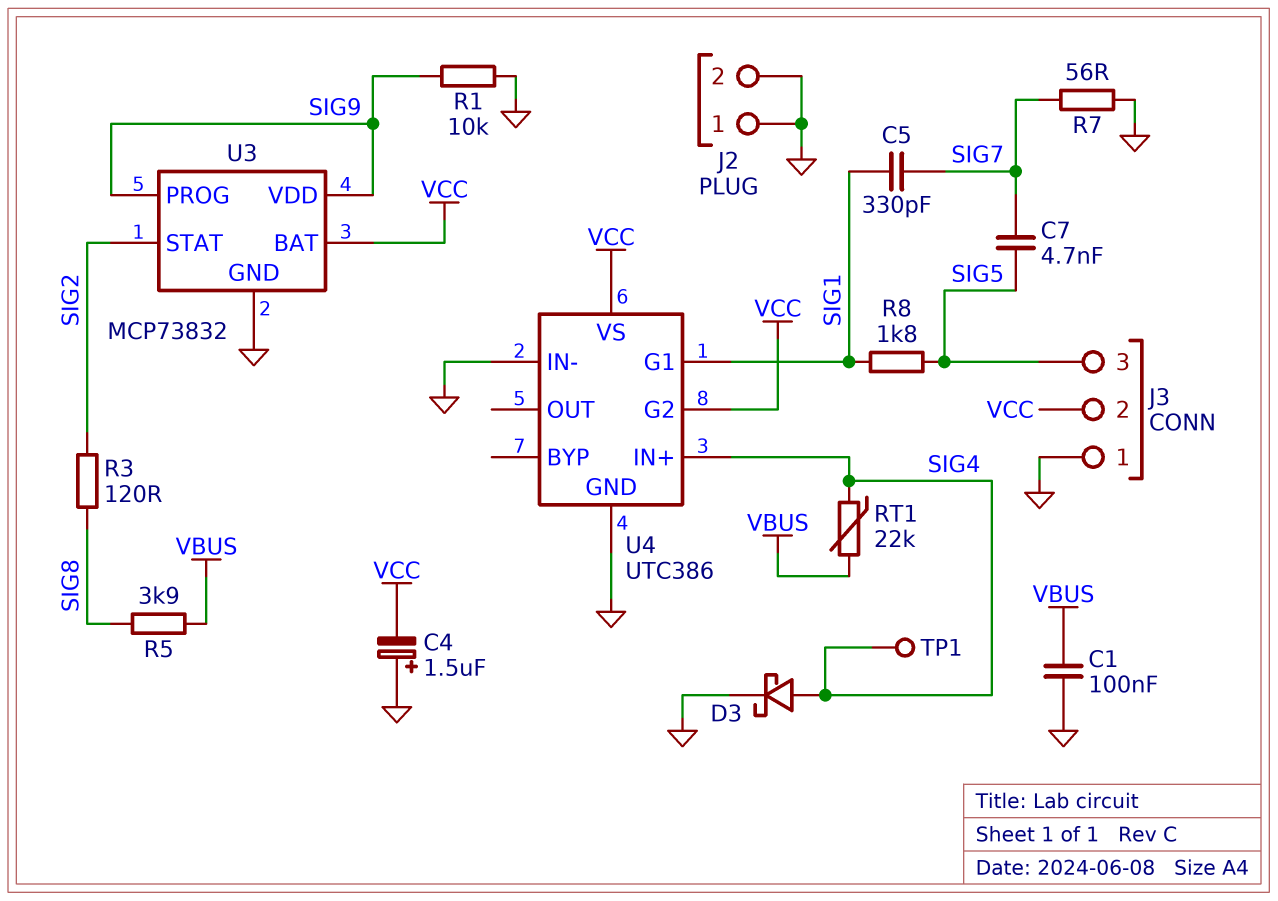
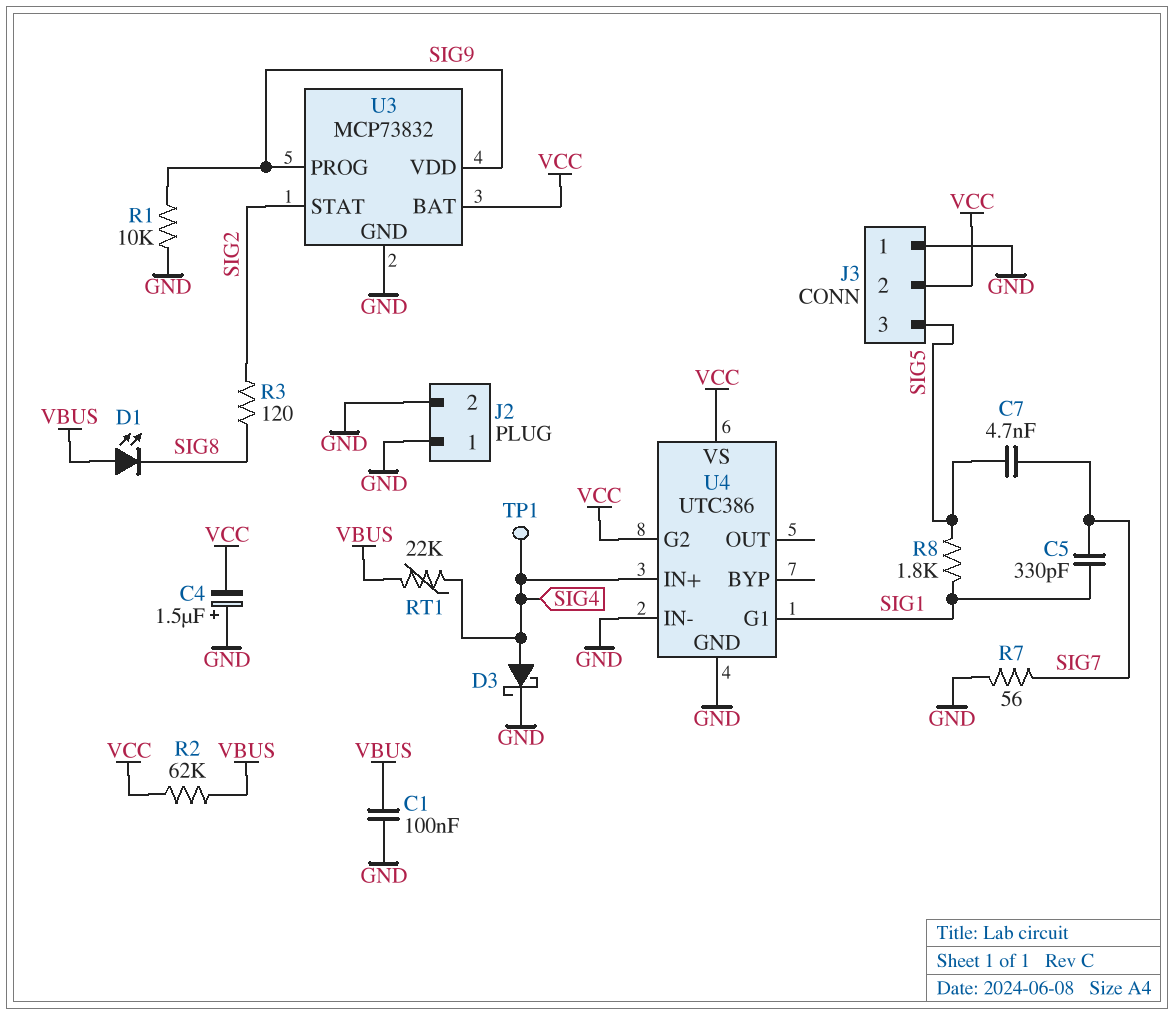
D1: none -> LED (A VBUS, K SIG8)
R2: none -> 62k (VBUS, VCC)
R5: 3.9k (SIG8, VBUS) -> none

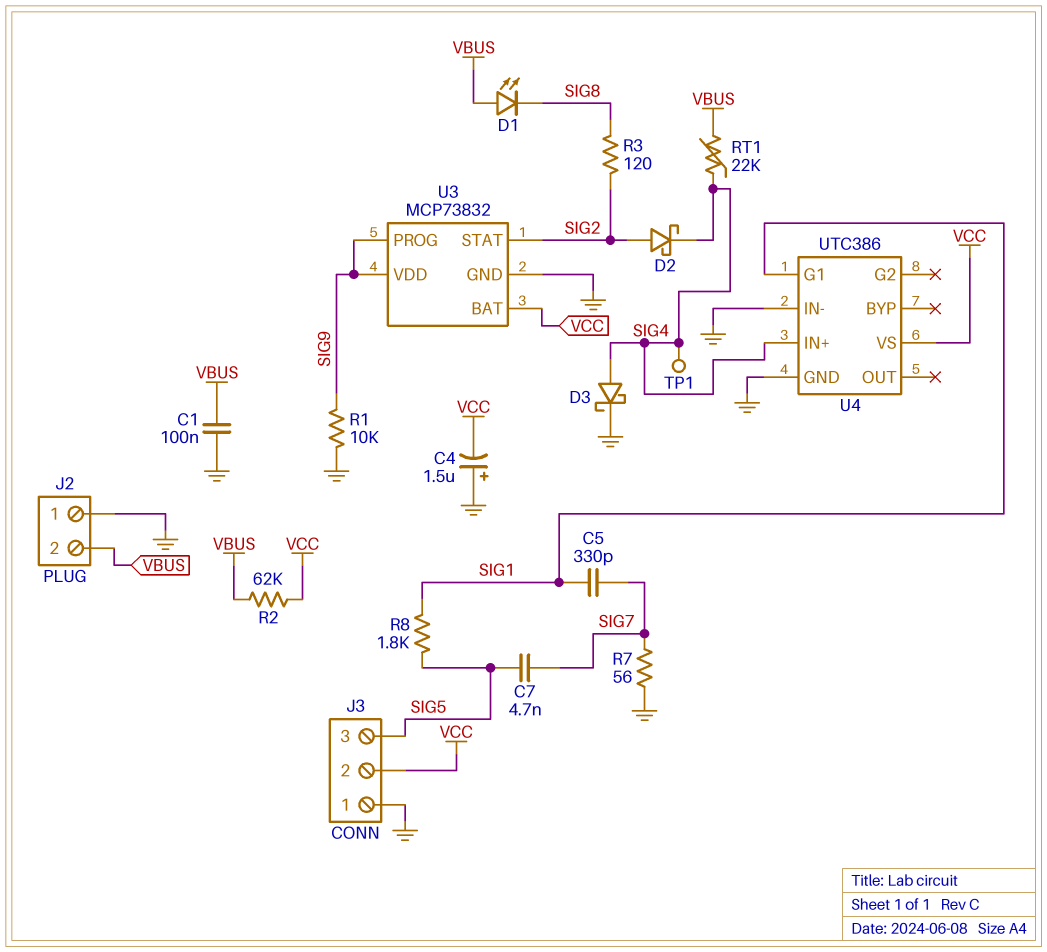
D2: none -> schottky (A SIG2, K SIG4)
J2 pin 2: GND -> VBUS
U4 pin G2: VCC -> none

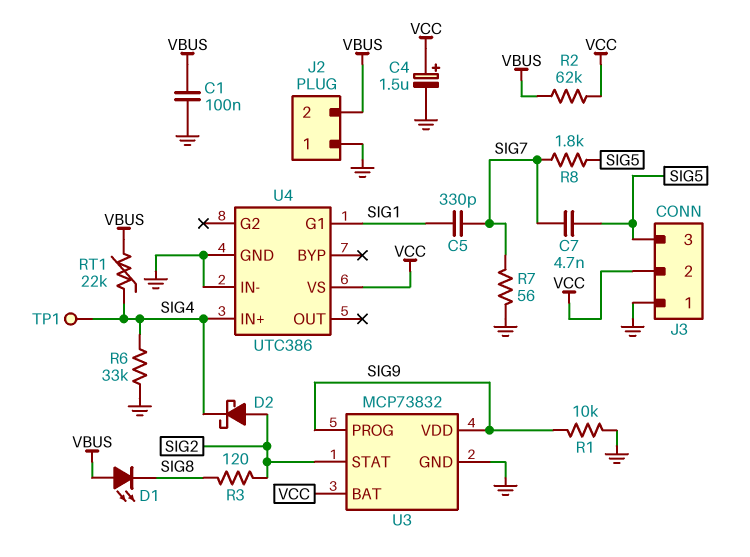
C4: 1.5uF (plus GND, minus VCC) -> 1.5uF (plus VCC, minus GND)
D3: schottky (A SIG4, K GND) -> none
R6: none -> 33k (GND, SIG4)
R8: 1.8k (SIG1, SIG5) -> 1.8k (SIG5, SIG7)

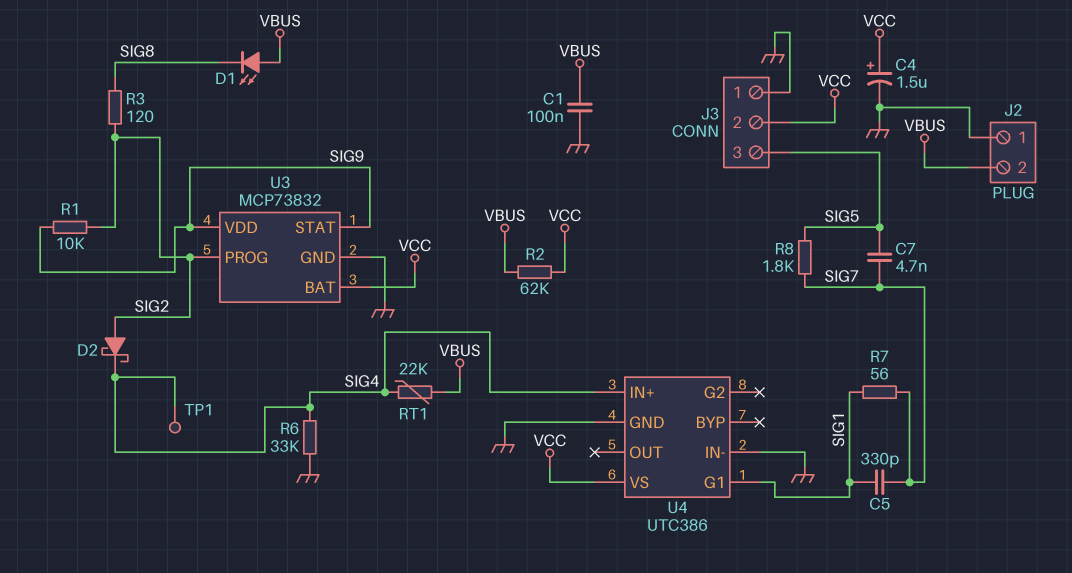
R1: 10k (GND, SIG9) -> 10k (SIG2, SIG9)
R7: 56 (GND, SIG7) -> 56 (SIG1, SIG7)
U3 pin PROG: SIG9 -> SIG2
U3 pin STAT: SIG2 -> SIG9

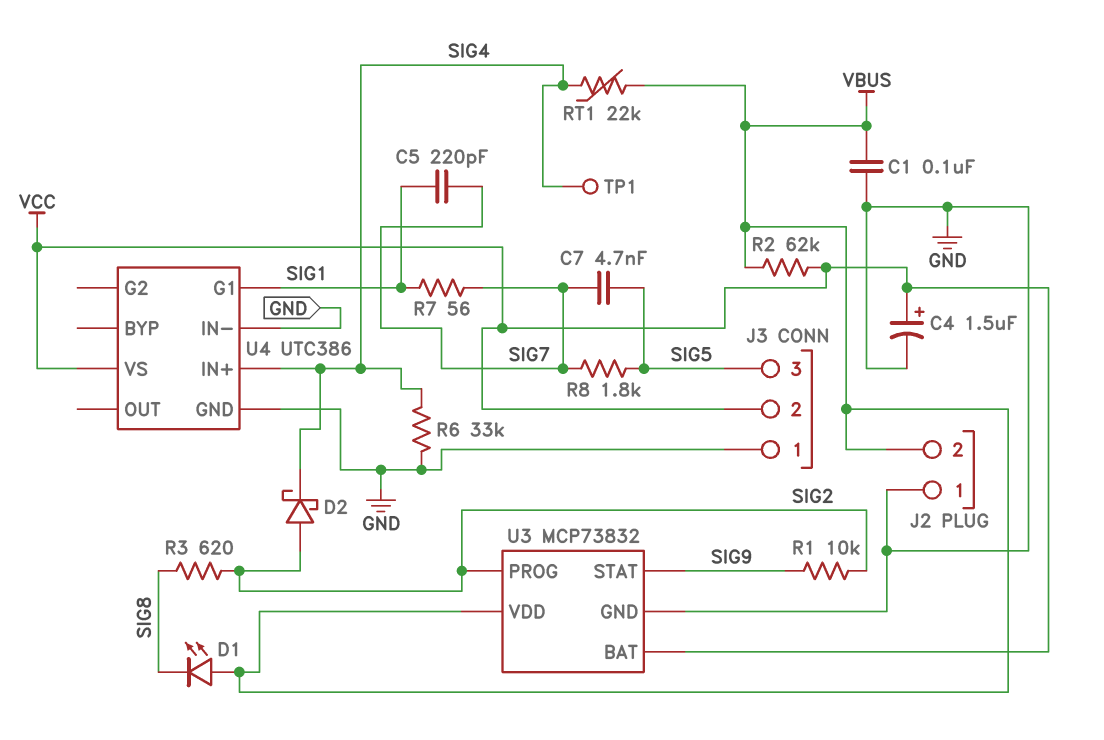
C5: 330pF (SIG1, SIG7) -> 220pF (SIG1, SIG7)
R3: 120 (SIG2, SIG8) -> 620 (SIG2, SIG8)
U3 pin VDD: SIG9 -> VBUS

